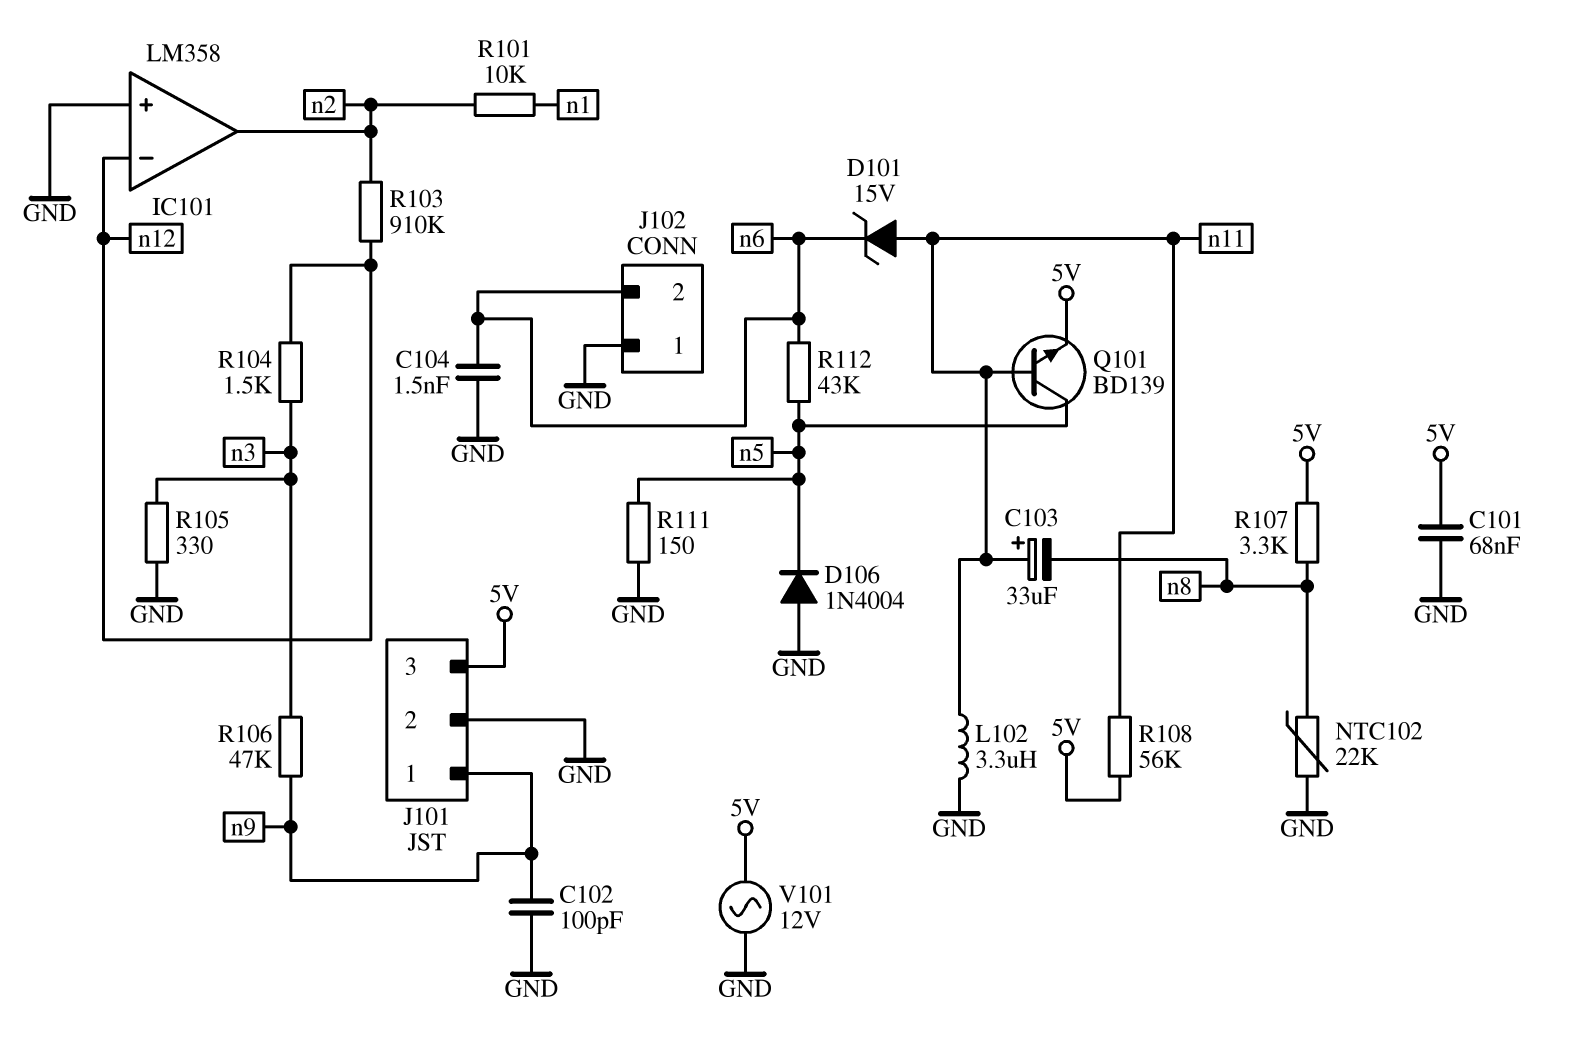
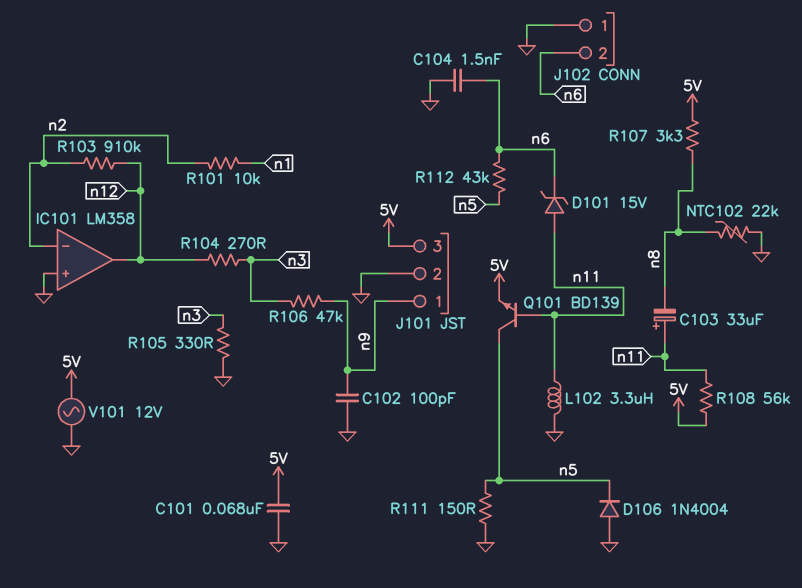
IC101 pin in-: n12 -> n2
IC101 pin out: n2 -> n12
R104: 1.5k (n3, n12) -> 270 (n3, n12)

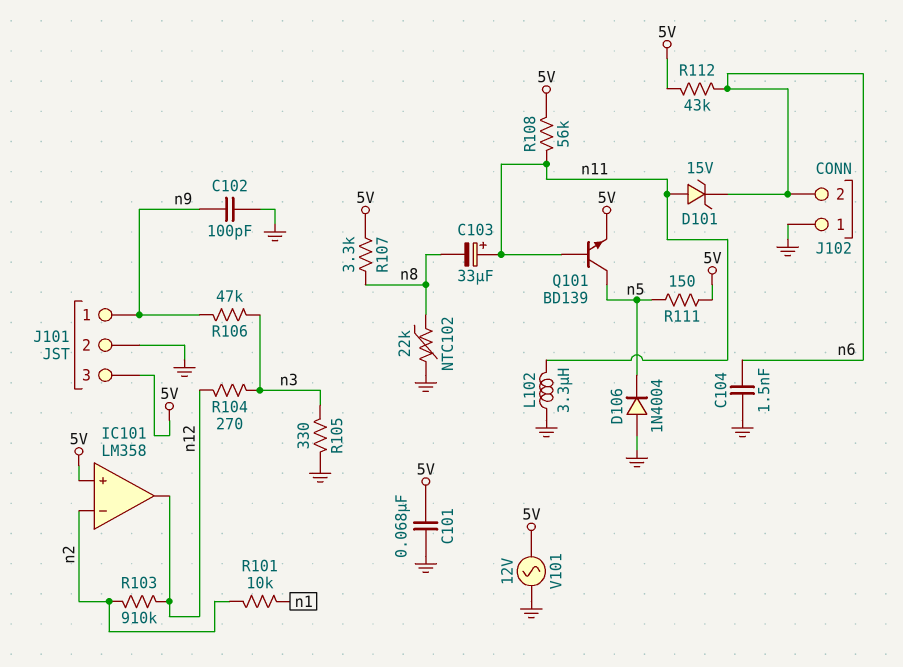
IC101 pin in+: GND -> 5V
R111: 150 (GND, n5) -> 150 (5V, n5)
R112: 43k (n5, n6) -> 43k (5V, n6)

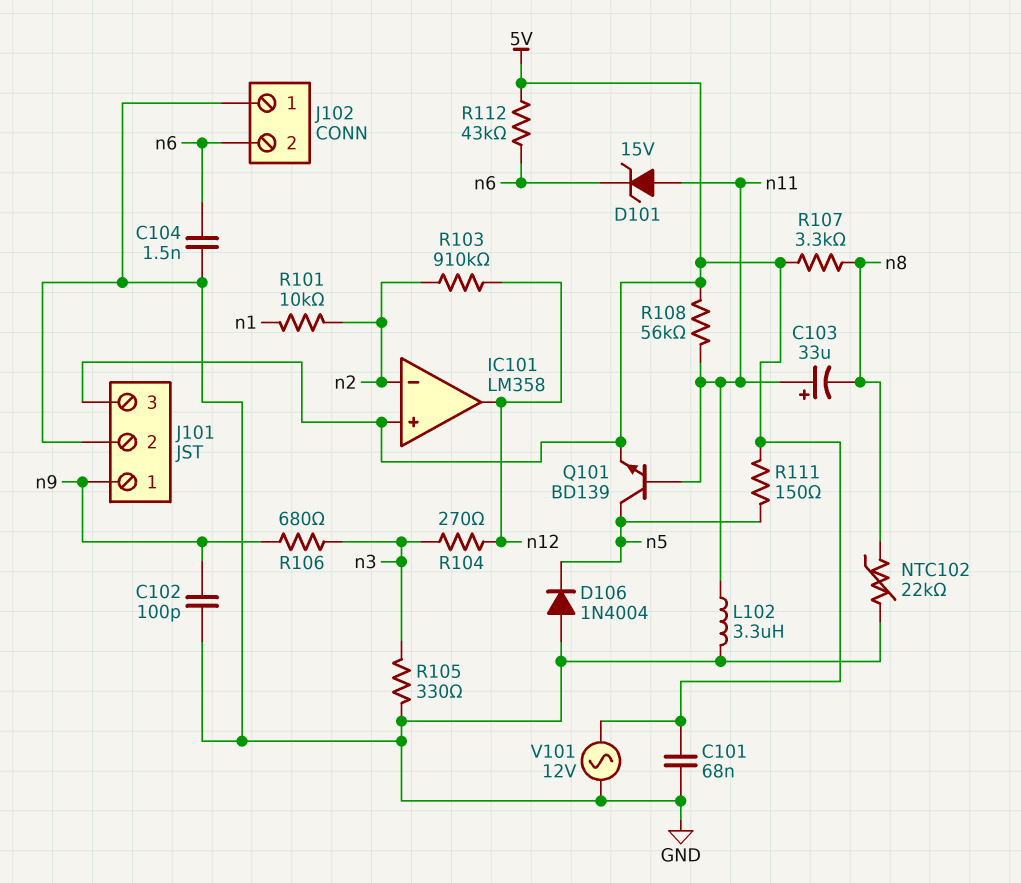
R106: 47k (n3, n9) -> 680 (n3, n9)

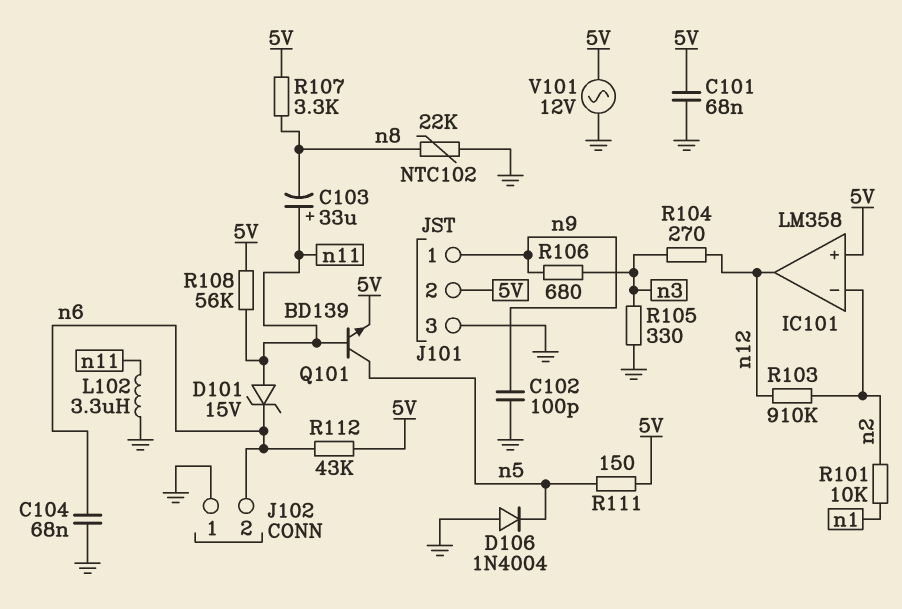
C104: 1.5nF (GND, n6) -> 68nF (GND, n6)
J101 pin 2: GND -> 5V
J101 pin 3: 5V -> GND

